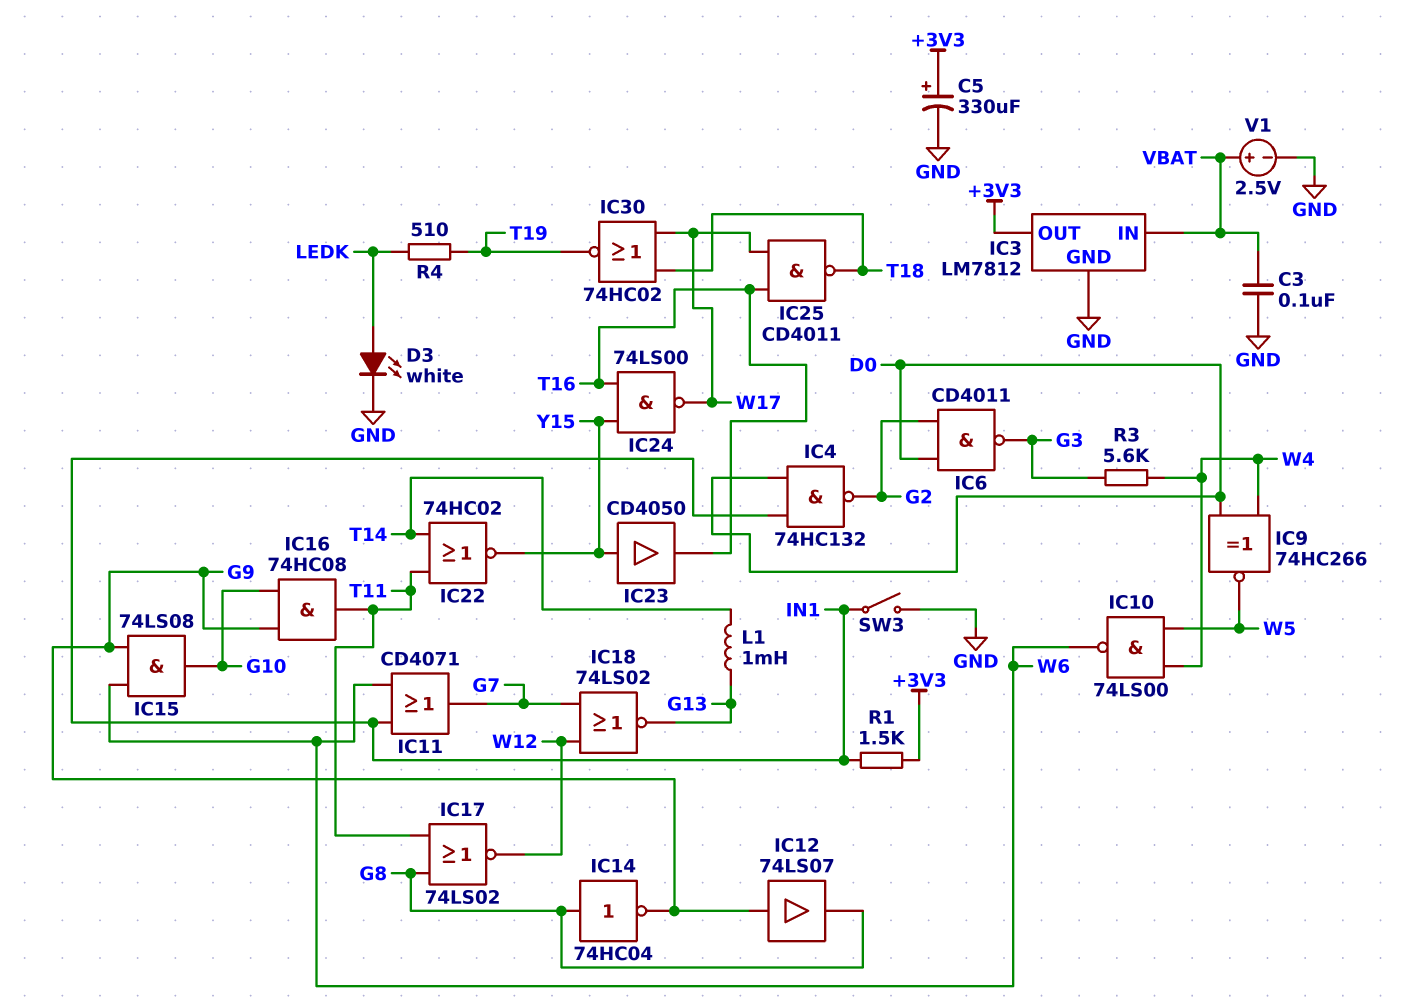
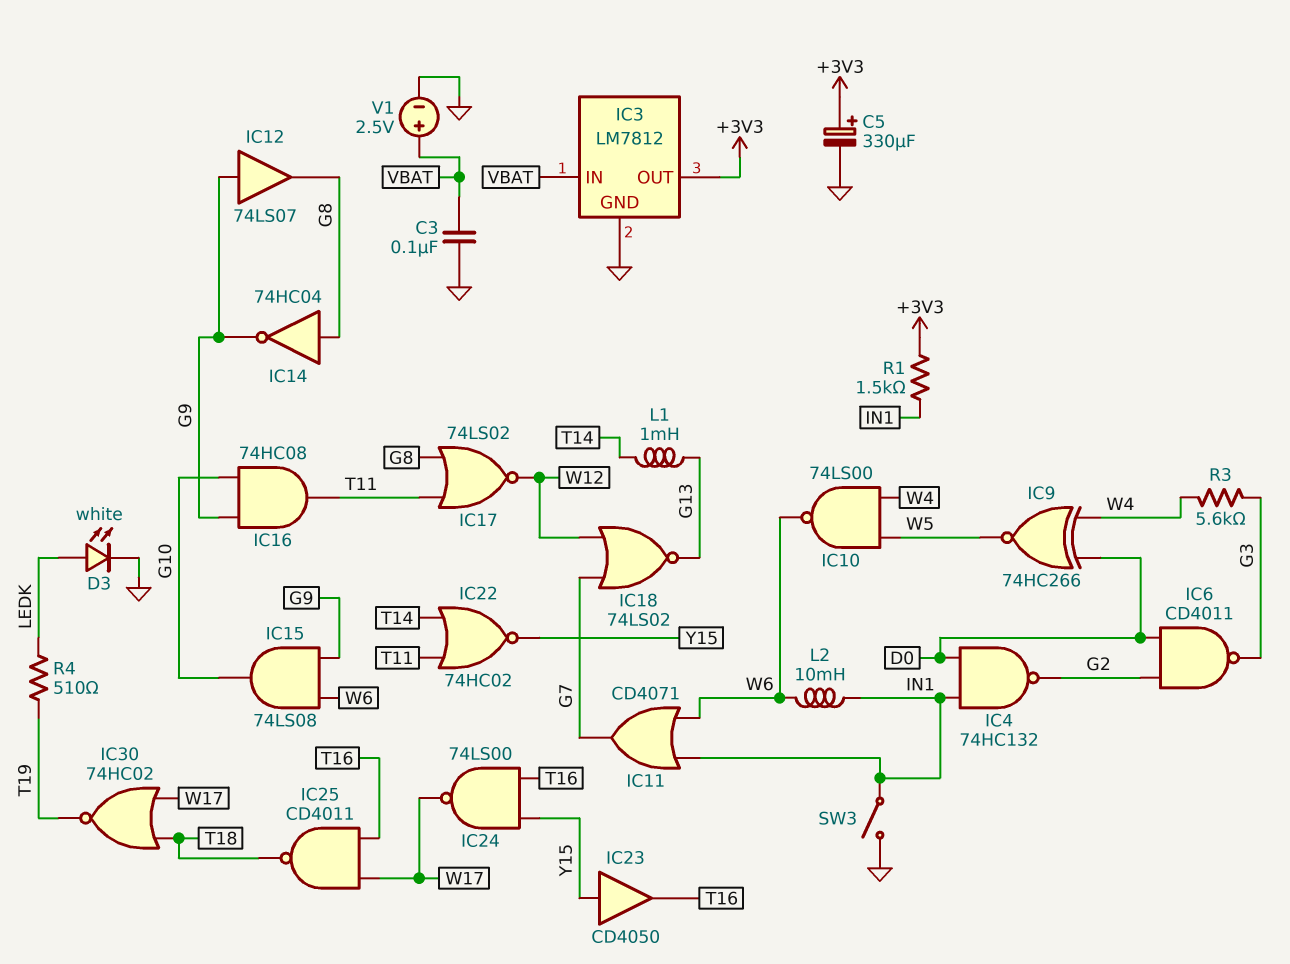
L2: none -> 10mH (IN1, W6)

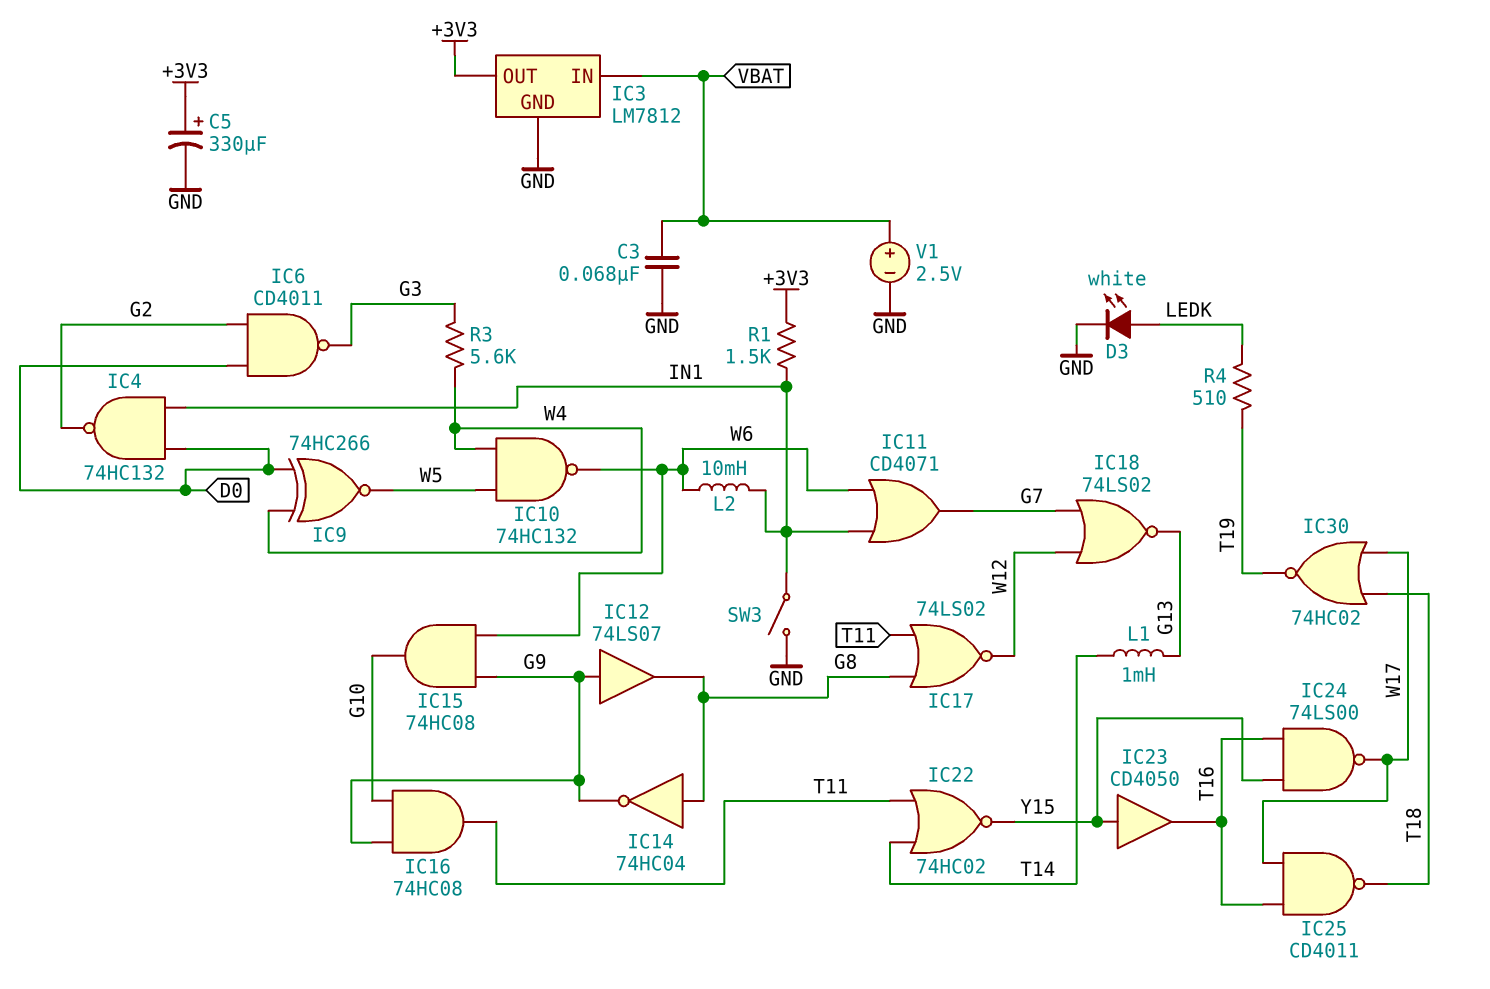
C3: 100nF (GND, VBAT) -> 68nF (GND, VBAT)
IC10: NAND 74LS00 (in W4, in W5, out W6) -> NAND 74HC132 (in W4, in W5, out W6)
IC15: AND 74LS08 (in G9, in W6, out G10) -> AND 74HC08 (in G9, in W6, out G10)

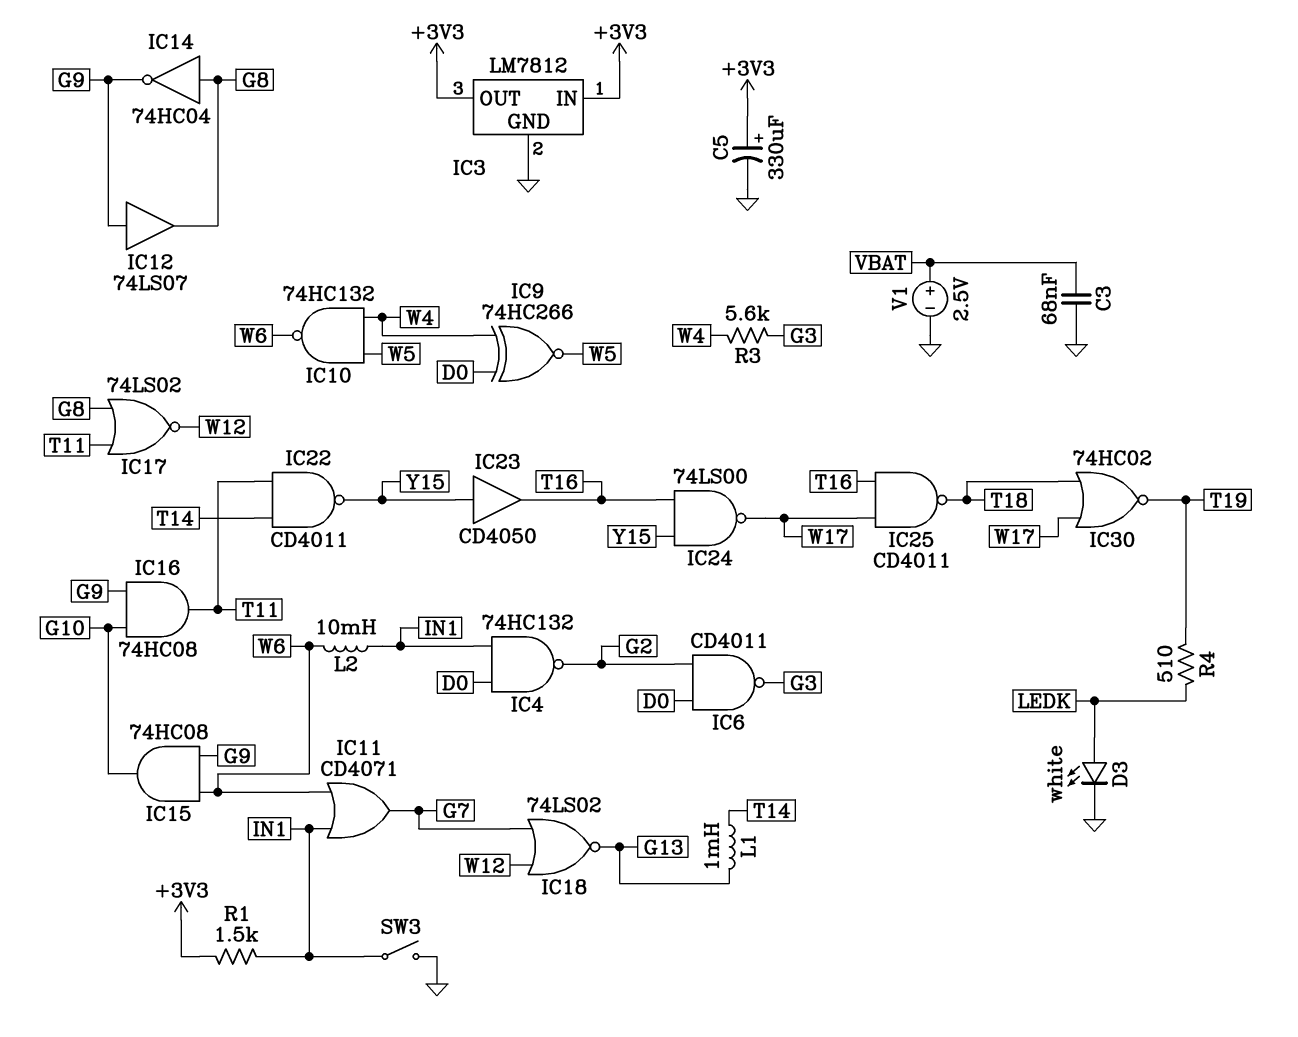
IC3 pin IN: VBAT -> +3V3
IC22: NOR 74HC02 (in T11, in T14, out Y15) -> NAND CD4011 (in T11, in T14, out Y15)

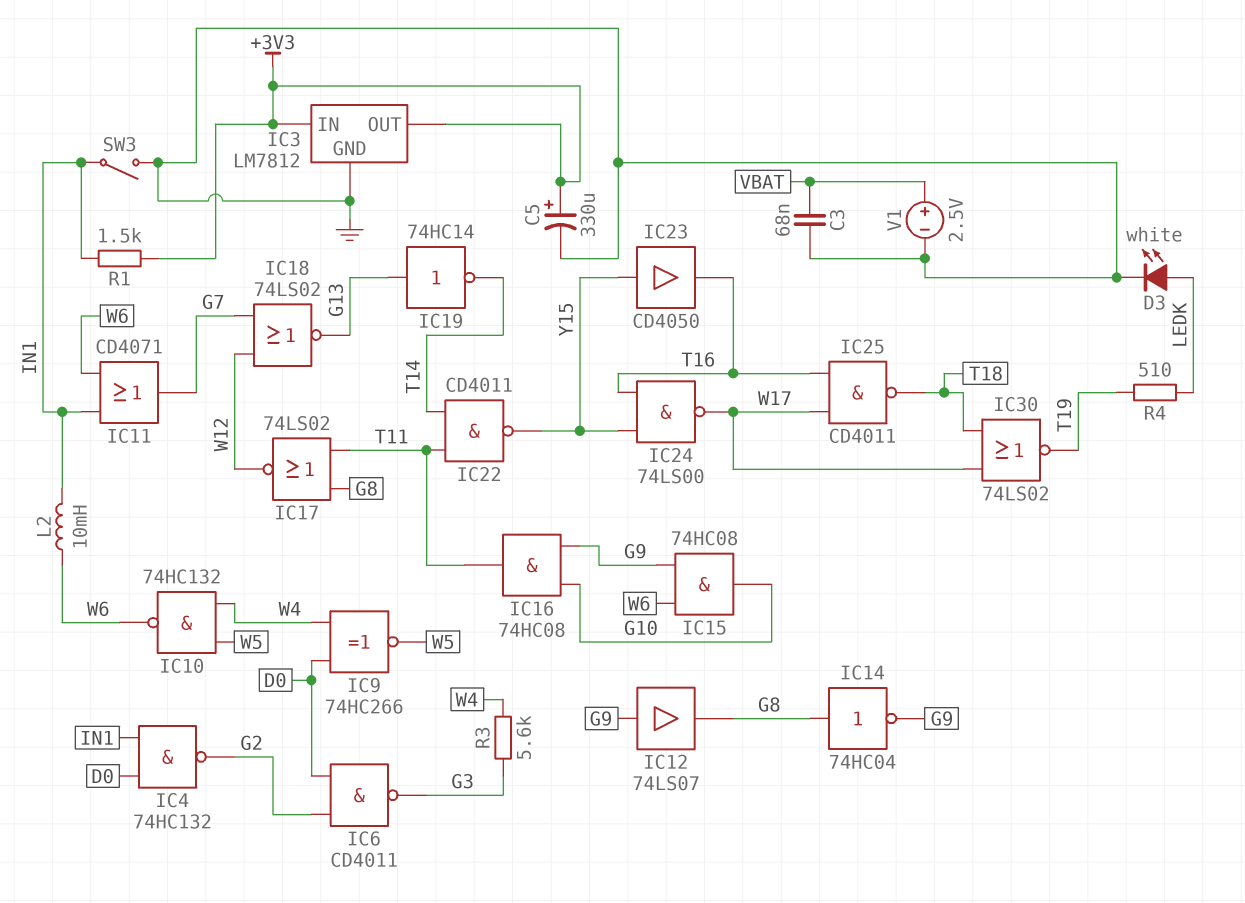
IC19: none -> NOT 74HC14 (in G13, out T14)
IC30: NOR 74HC02 (in T18, in W17, out T19) -> NOR 74LS02 (in T18, in W17, out T19)
L1: 1mH (G13, T14) -> none

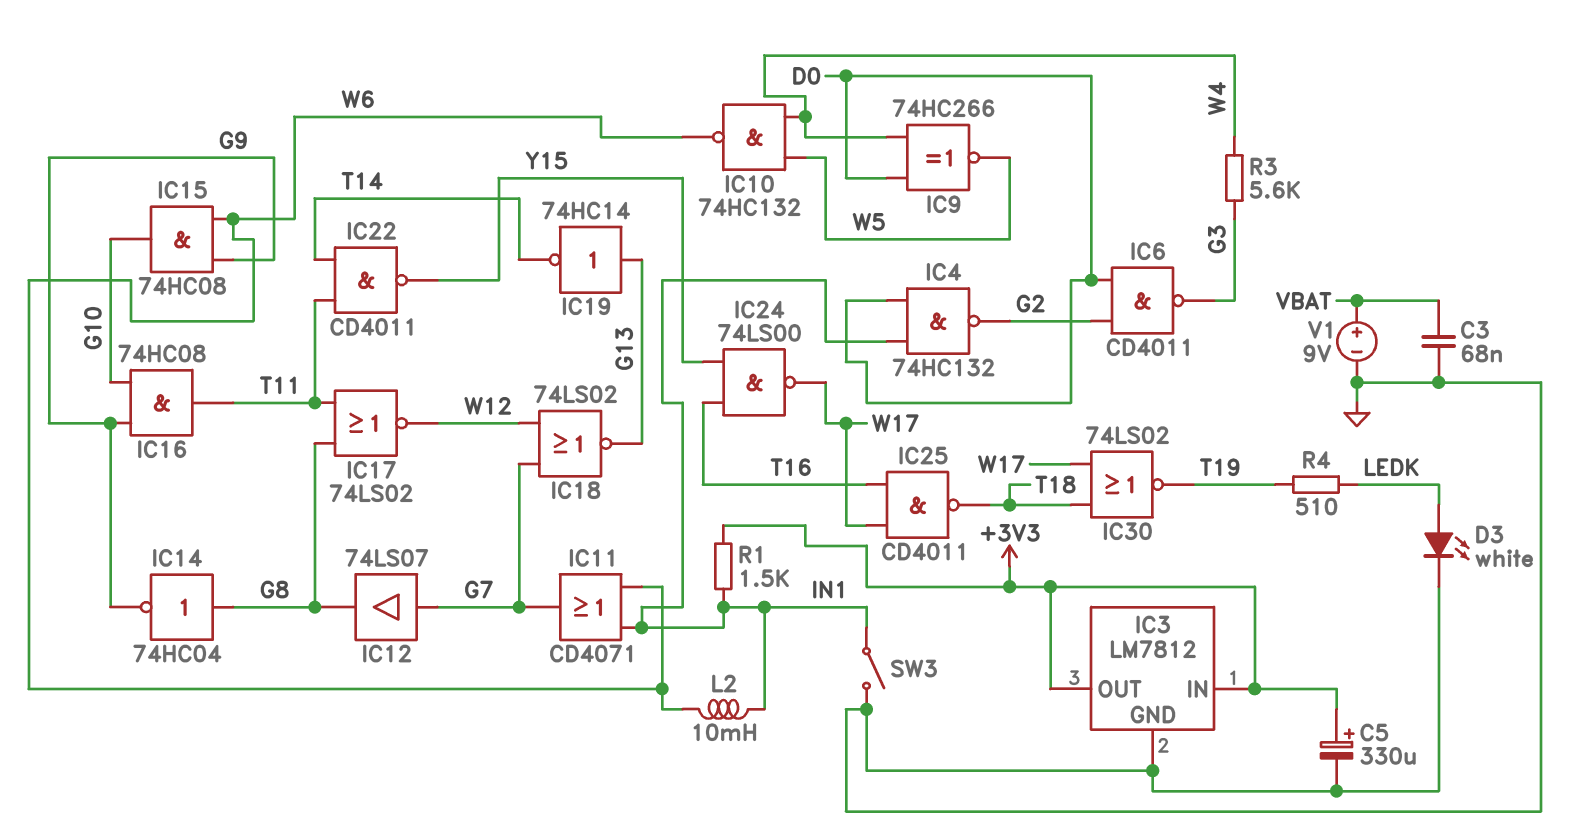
IC12: buffer 74LS07 (in G9, out G8) -> buffer 74LS07 (in G7, out G8)
IC23: buffer CD4050 (in Y15, out T16) -> none
V1: 2.5V (plus VBAT, minus GND) -> 9V (plus VBAT, minus GND)

